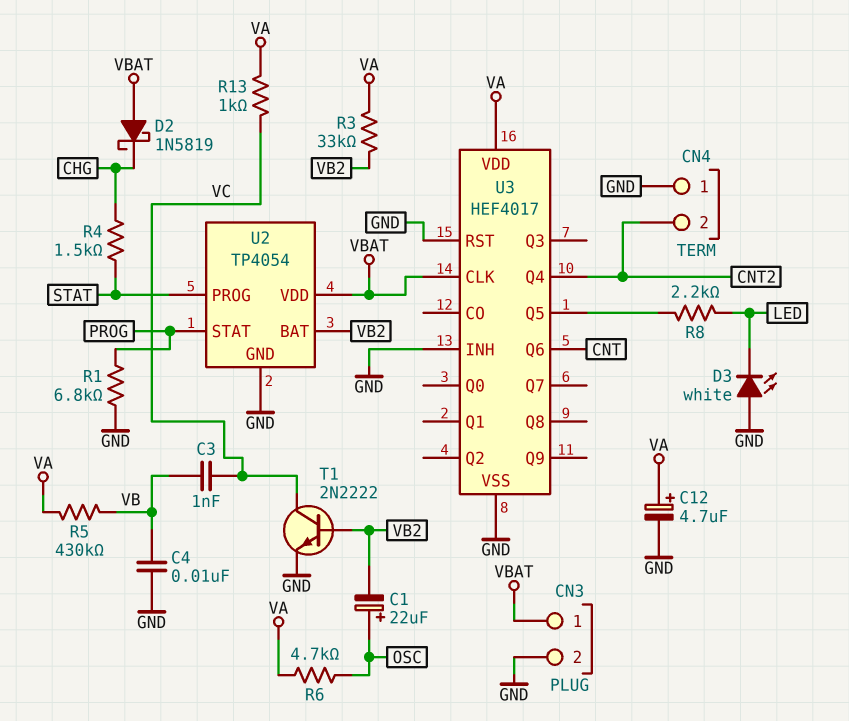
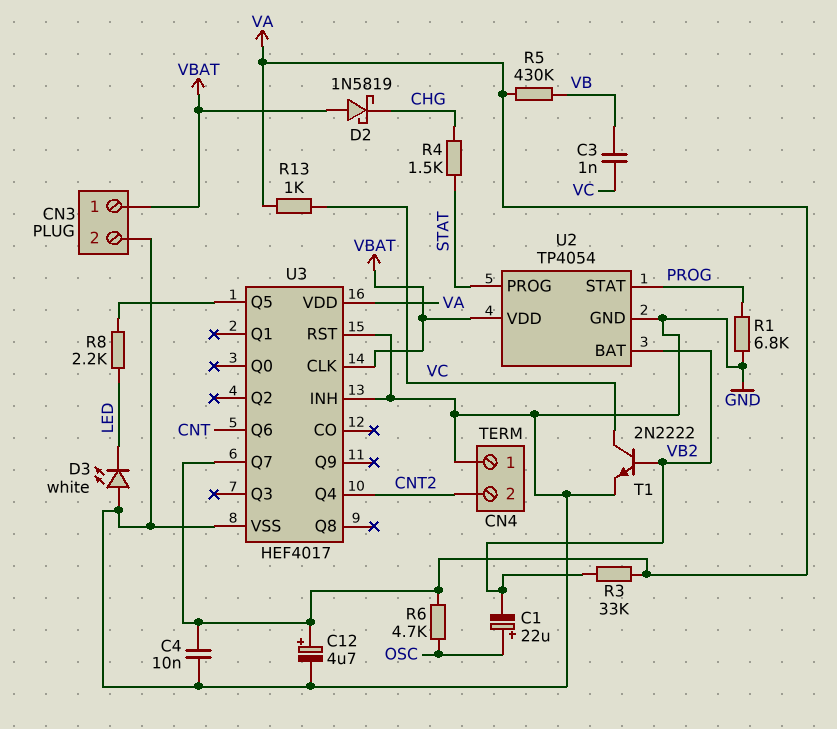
C4: 10nF (GND, VB) -> 10nF (GND, VA)
U3 pin Q7: none -> VA

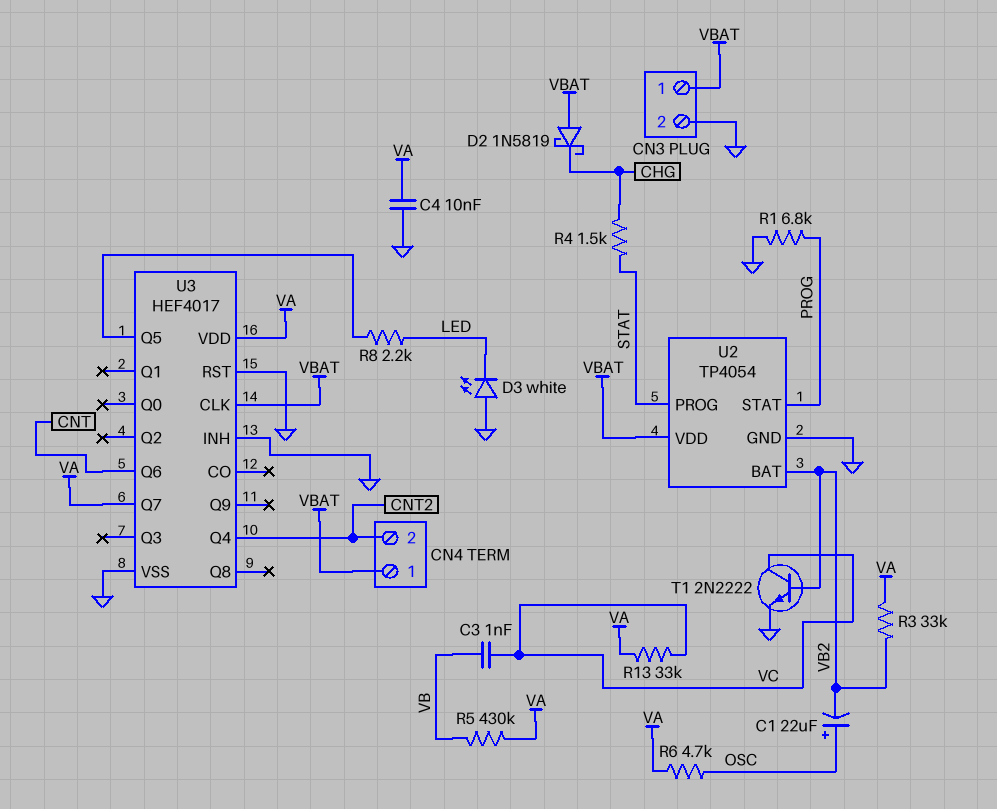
C12: 4.7uF (plus VA, minus GND) -> none
CN4 pin 1: GND -> VBAT
R13: 1k (VA, VC) -> 33k (VA, VC)

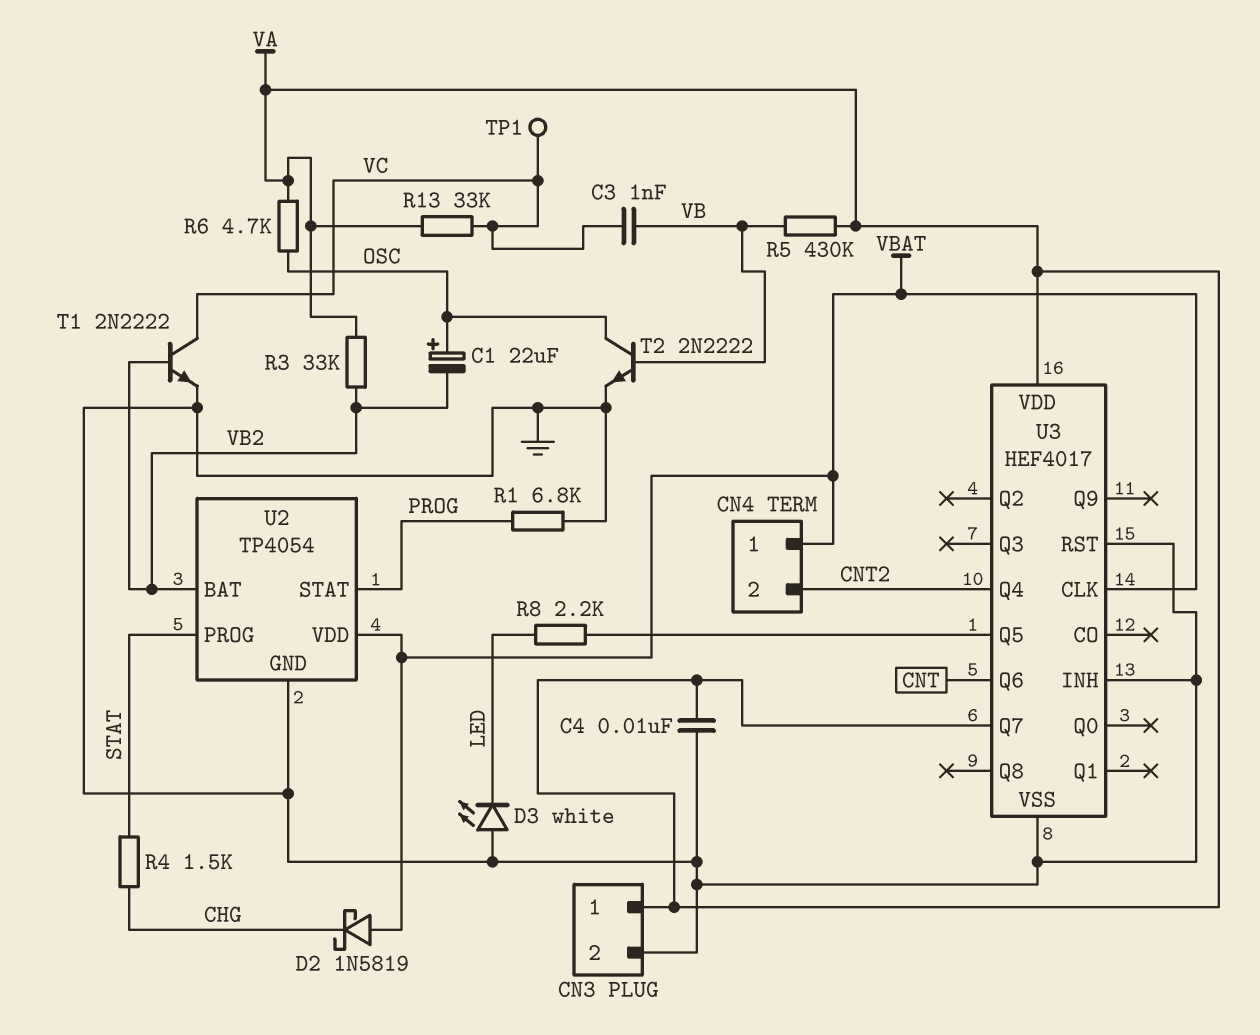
CN3 pin 1: VBAT -> VA
T2: none -> NPN 2N2222 (B VB, C OSC, E GND)
TP1: none -> test point (VC)

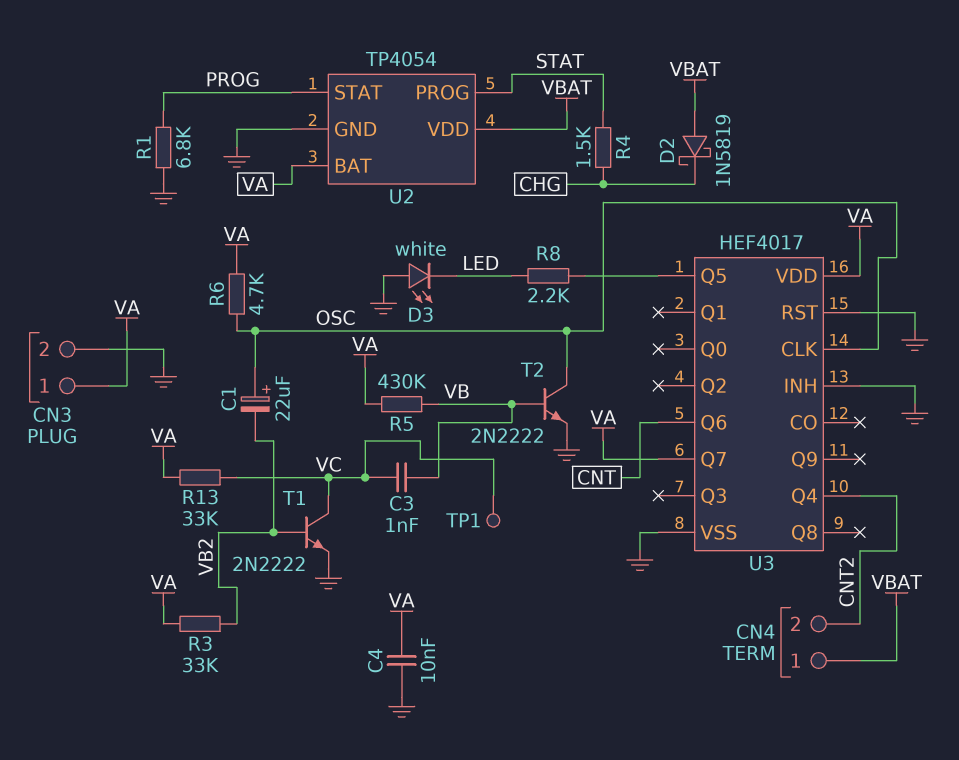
U2 pin BAT: VB2 -> VA
U3 pin CLK: VBAT -> OSC

